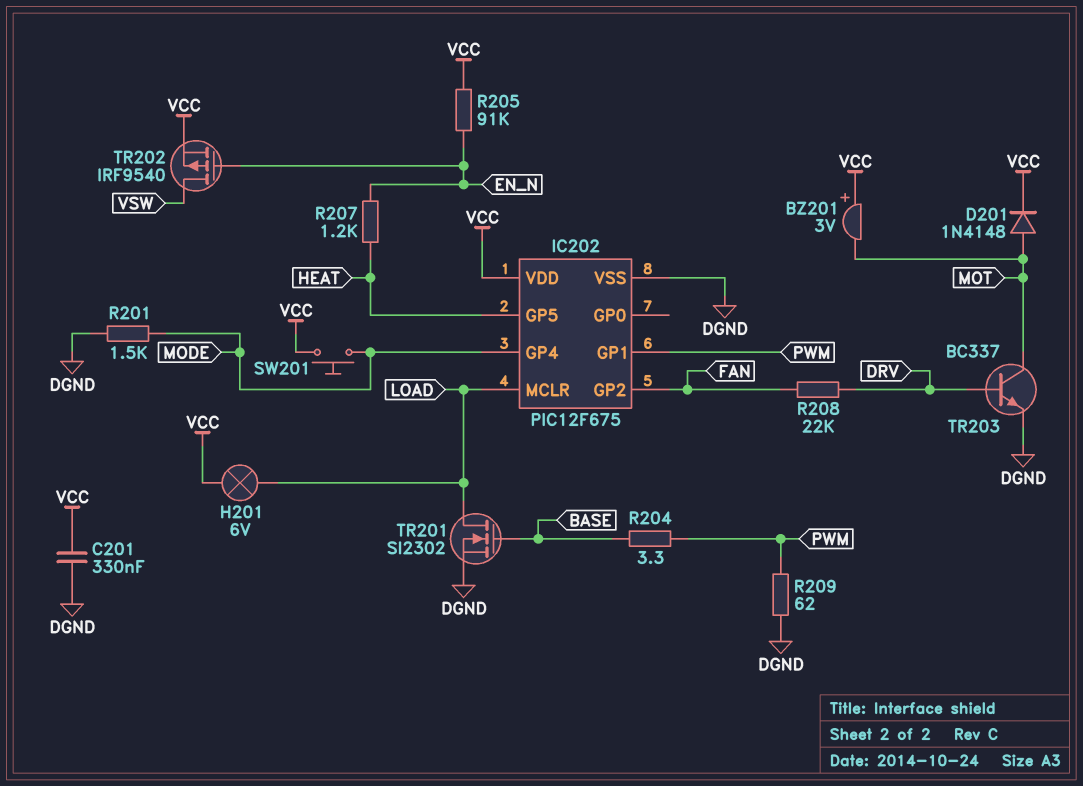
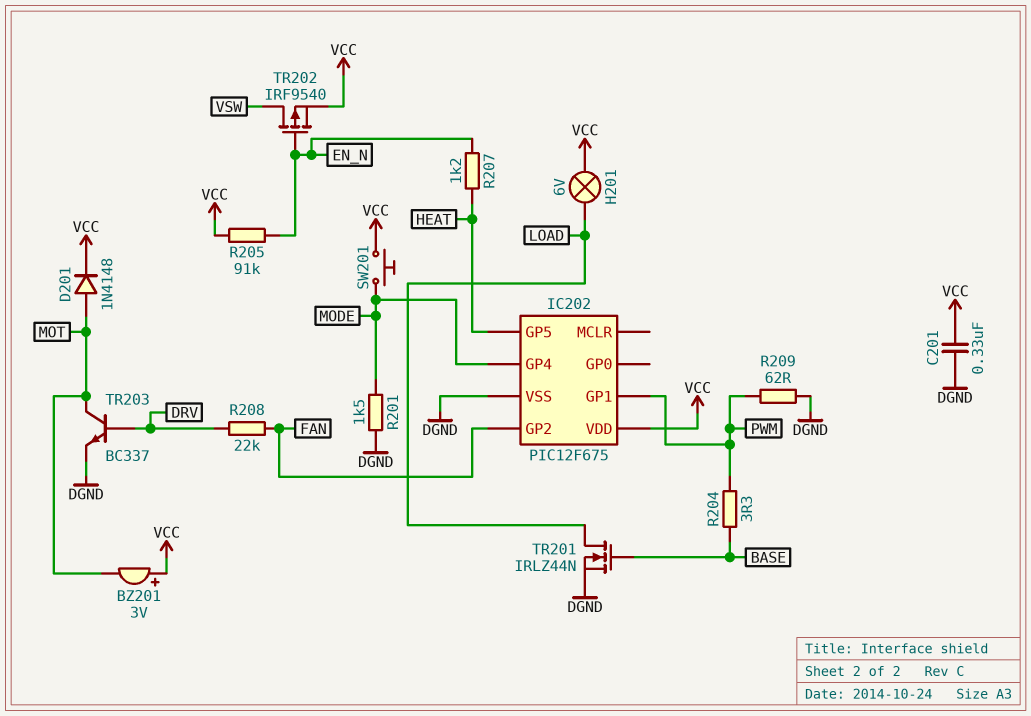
IC202 pin MCLR: LOAD -> none
TR201: NMOS SI2302 (G BASE, D LOAD, S DGND) -> NMOS IRLZ44N (G BASE, D LOAD, S DGND)

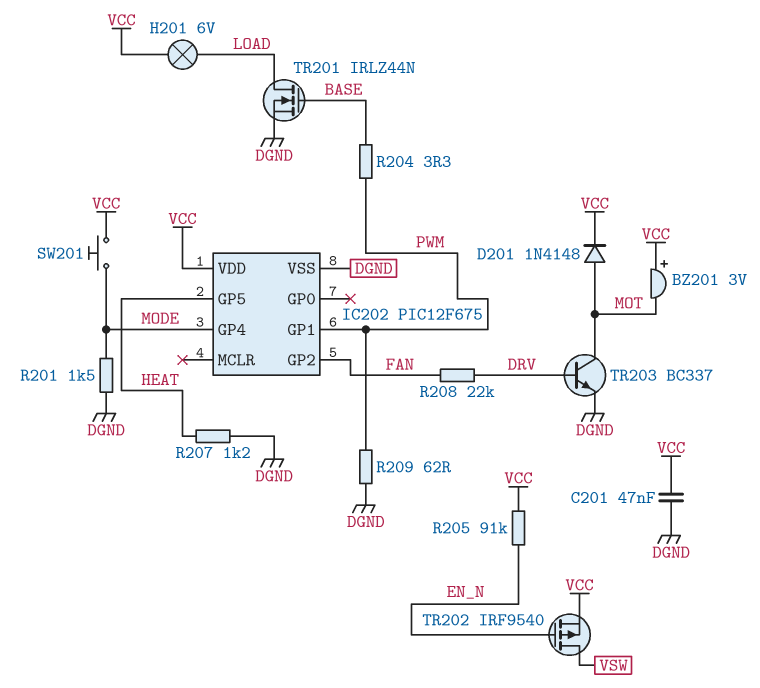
C201: 330nF (DGND, VCC) -> 47nF (DGND, VCC)
R207: 1.2k (EN_N, HEAT) -> 1.2k (DGND, HEAT)

